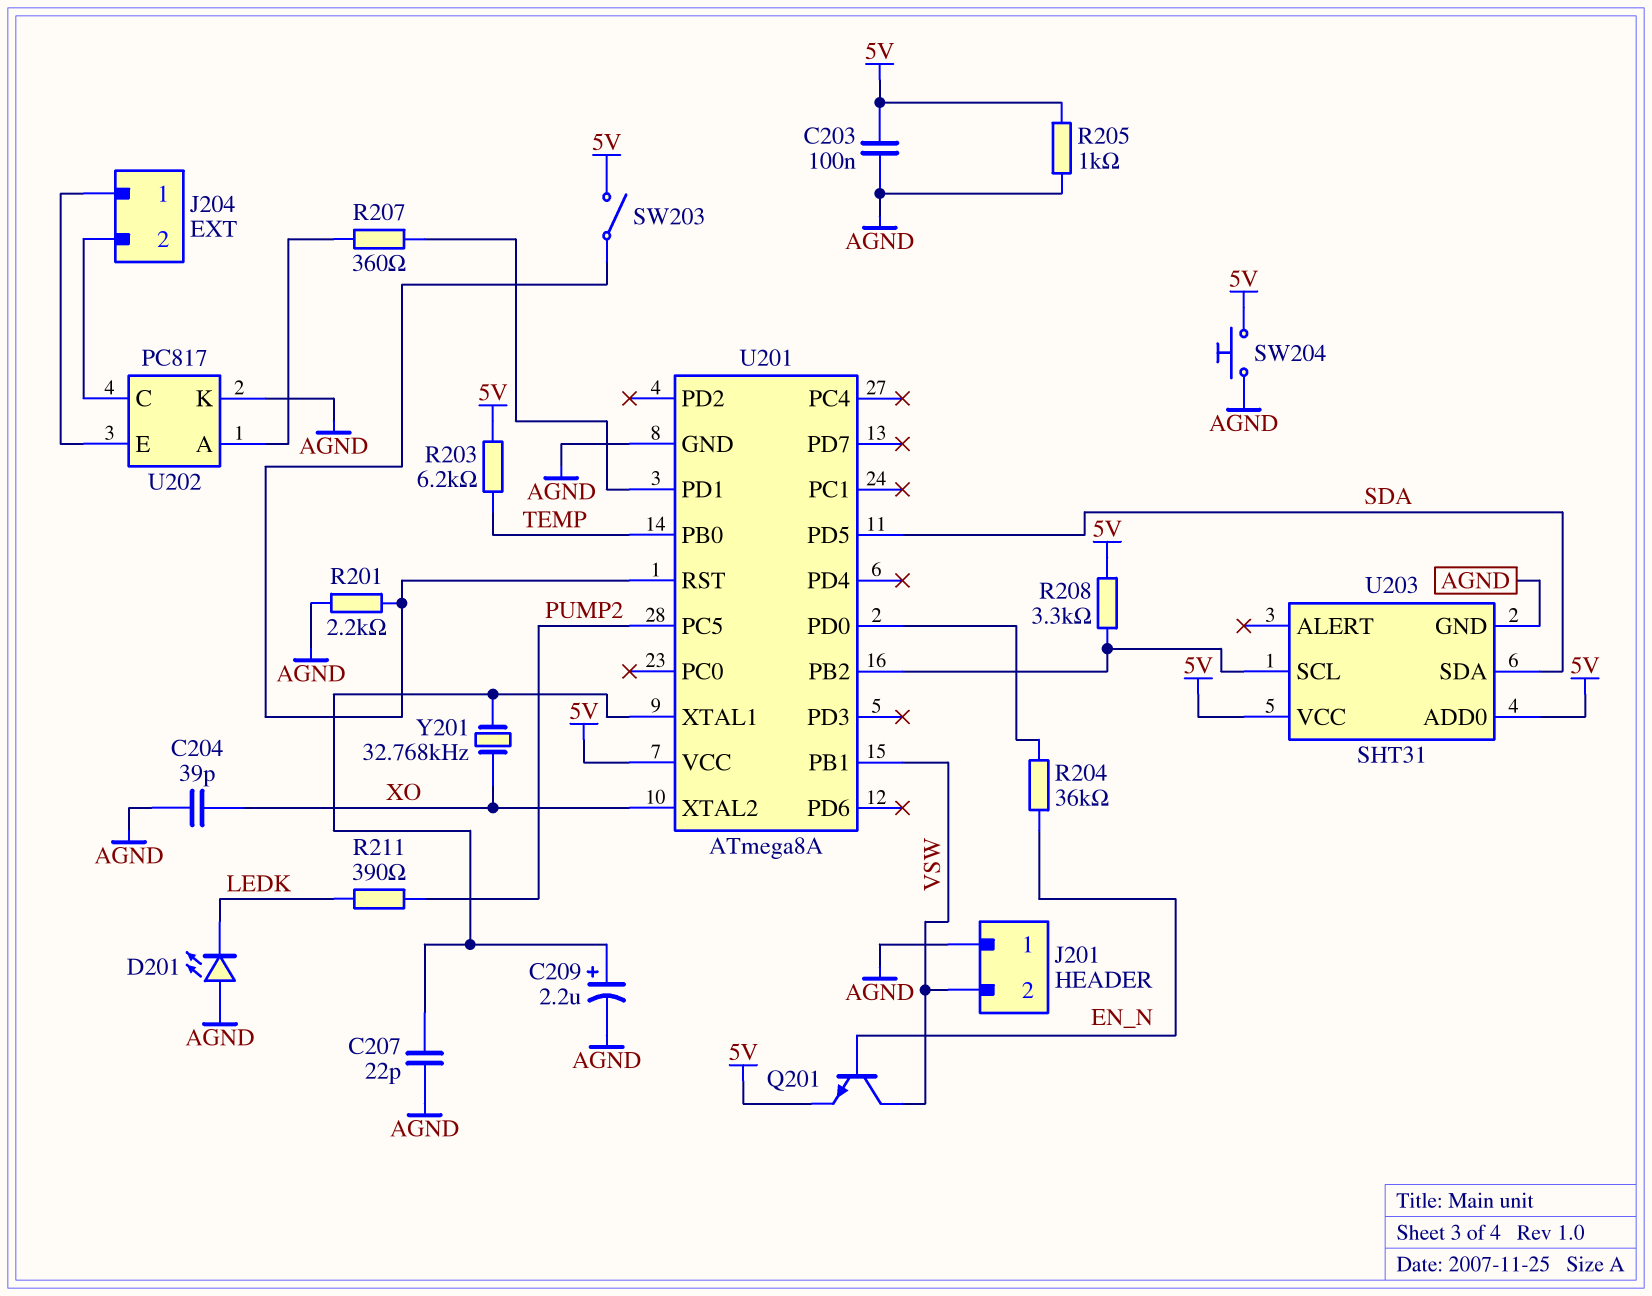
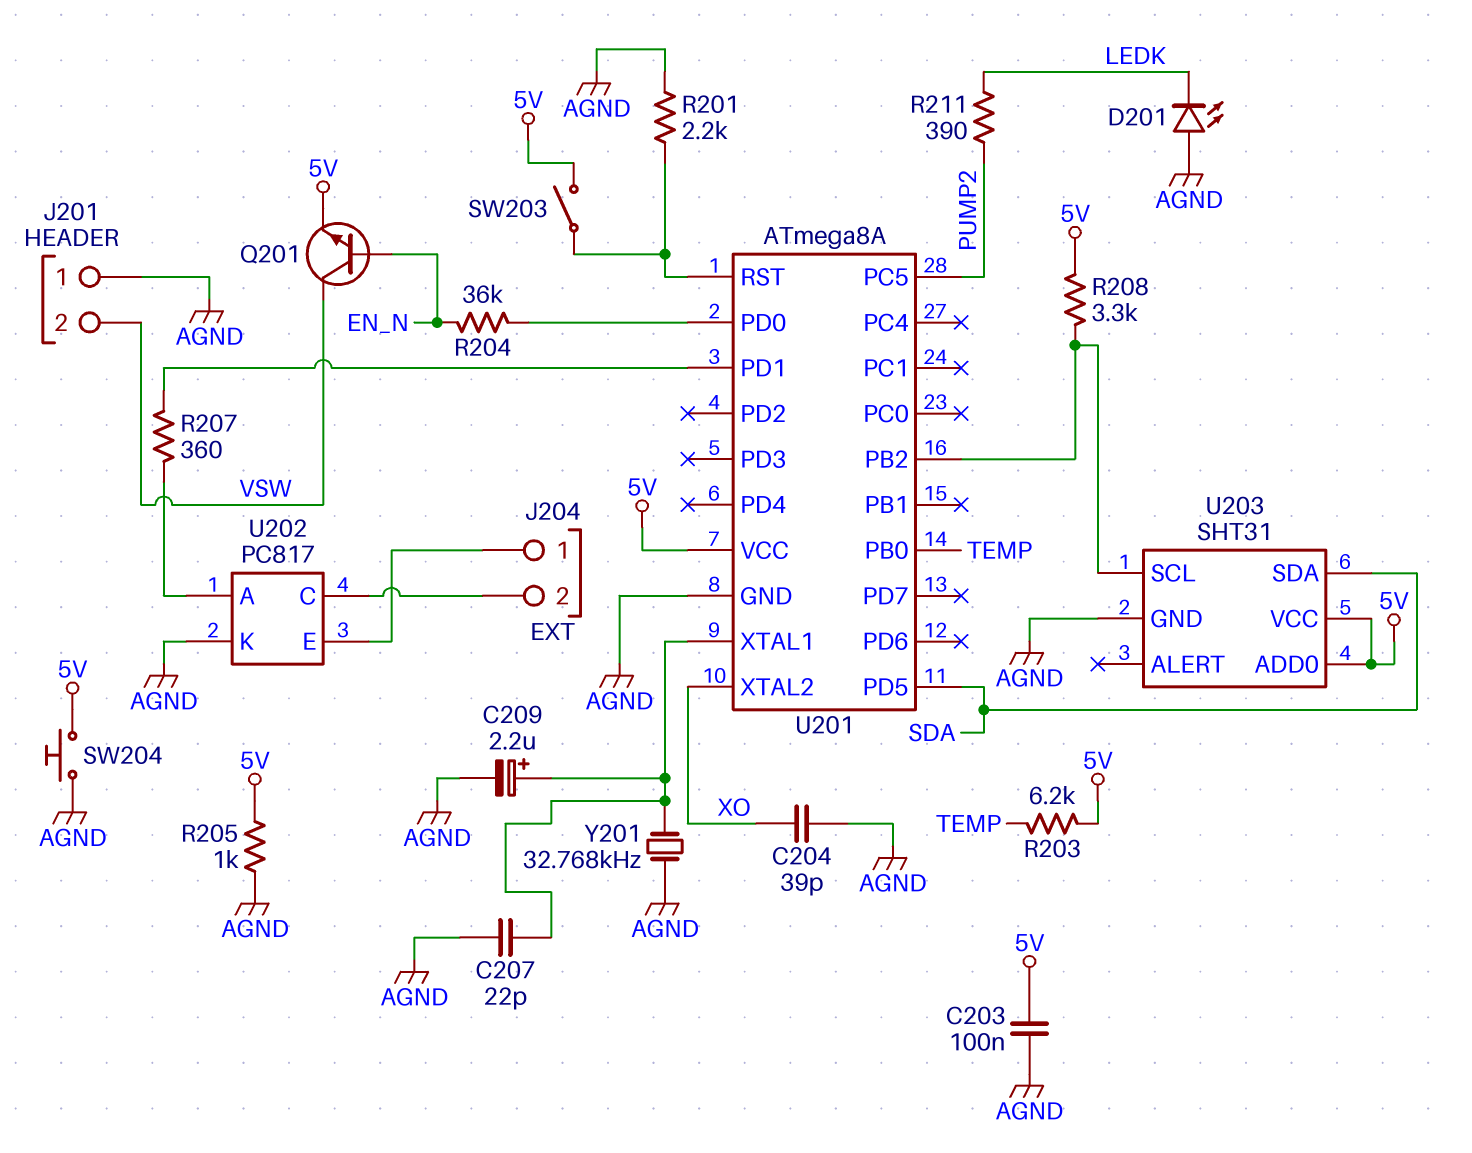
U201 pin PB1: VSW -> none
Y201: 32.768kHz (U201/XTAL1, XO) -> 32.768kHz (AGND, U201/XTAL1)

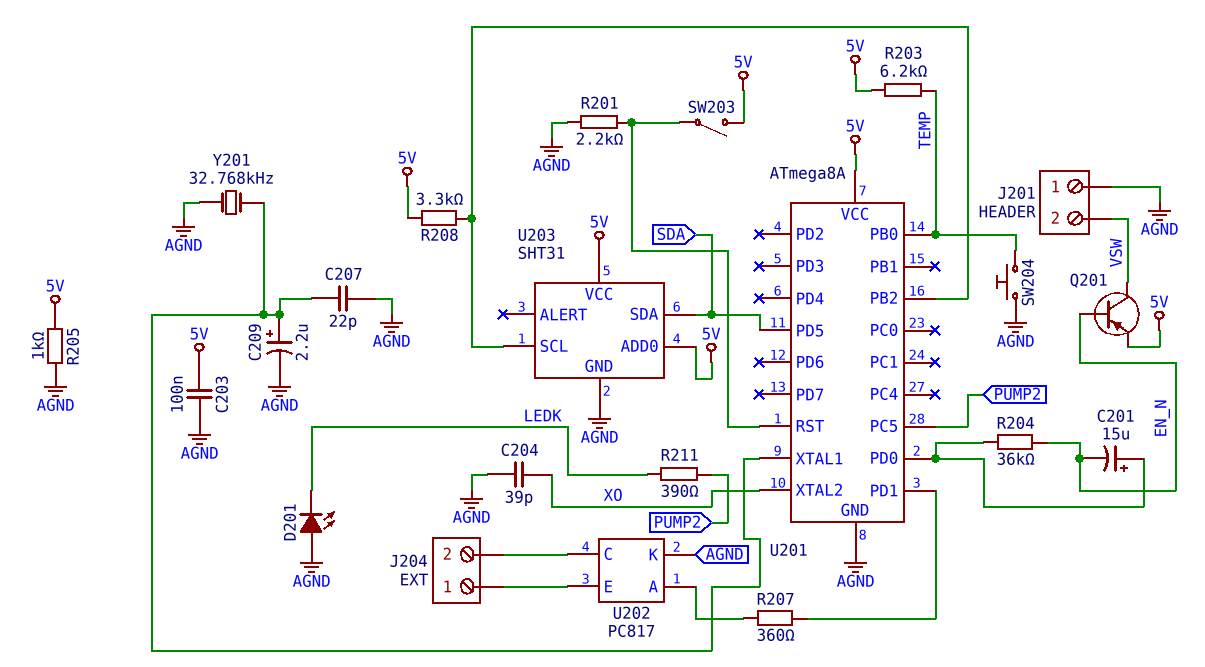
C201: none -> 15uF (plus U201/PD0, minus EN_N)
Q201: NPN (B EN_N, C VSW, E 5V) -> PNP (B EN_N, C VSW, E 5V)
SW204: button (5V, AGND) -> button (AGND, TEMP)

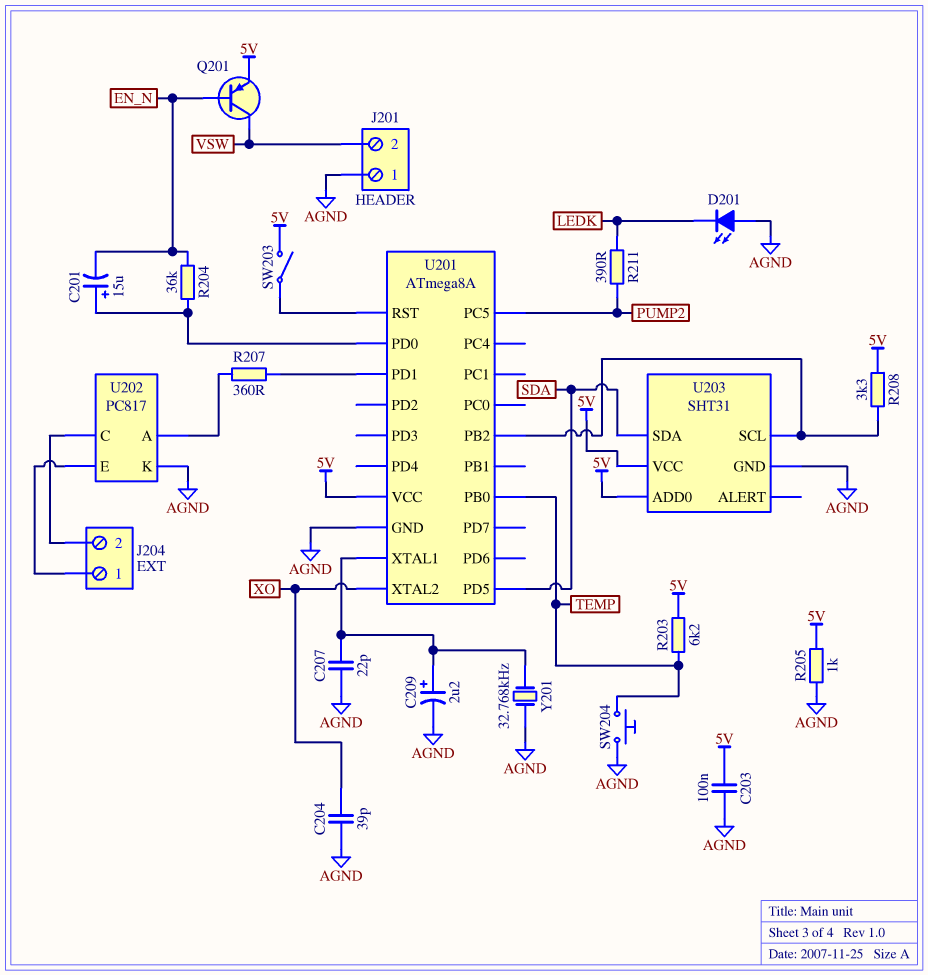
R201: 2.2k (AGND, U201/RST) -> none

